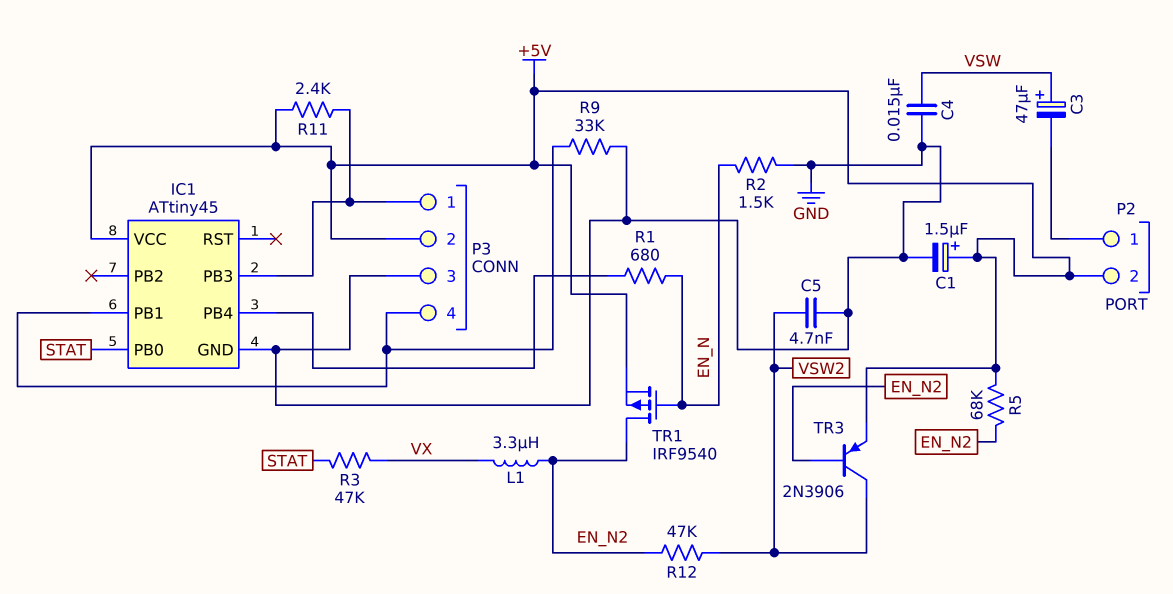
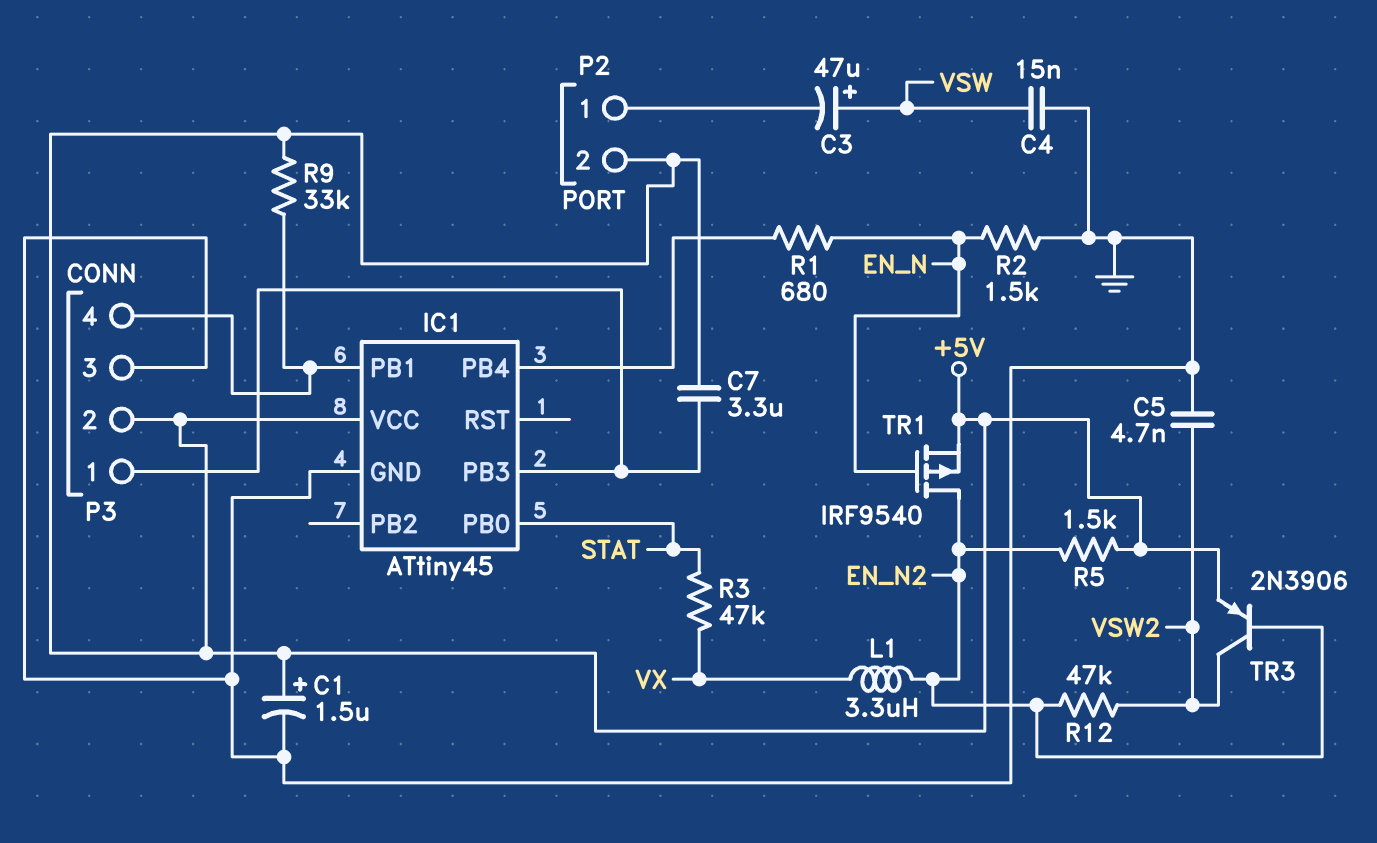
C7: none -> 3.3uF (+5V, IC1/PB3)
R5: 68k (+5V, EN_N2) -> 1.5k (+5V, EN_N2)
R9: 33k (GND, IC1/PB1) -> 33k (+5V, IC1/PB1)
R11: 2.4k (+5V, IC1/PB3) -> none

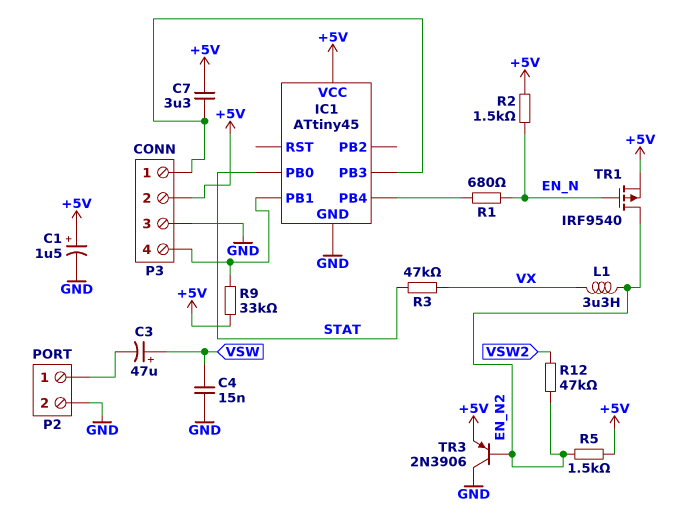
C5: 4.7nF (GND, VSW2) -> none
P2 pin 2: +5V -> GND
R2: 1.5k (EN_N, GND) -> 1.5k (+5V, EN_N)
TR3: PNP 2N3906 (B EN_N2, C VSW2, E +5V) -> PNP 2N3906 (B EN_N2, C GND, E +5V)

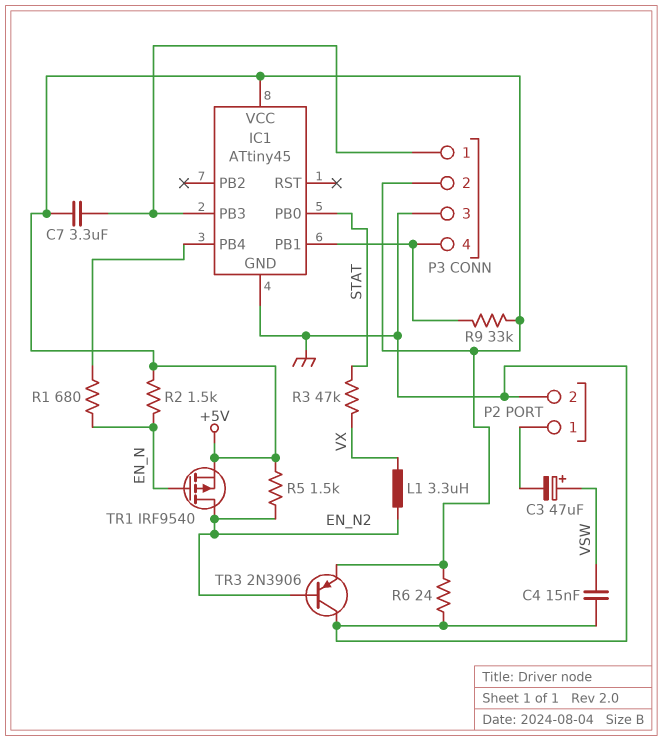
C1: 1.5uF (plus +5V, minus GND) -> none
R6: none -> 24 (+5V, GND)
R12: 47k (EN_N2, VSW2) -> none

